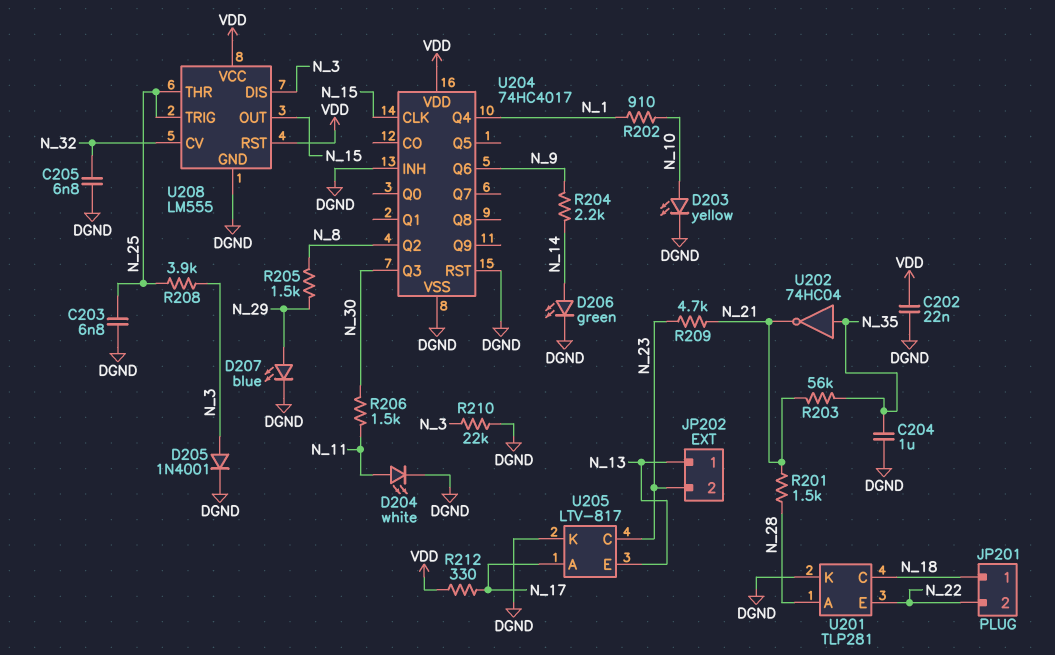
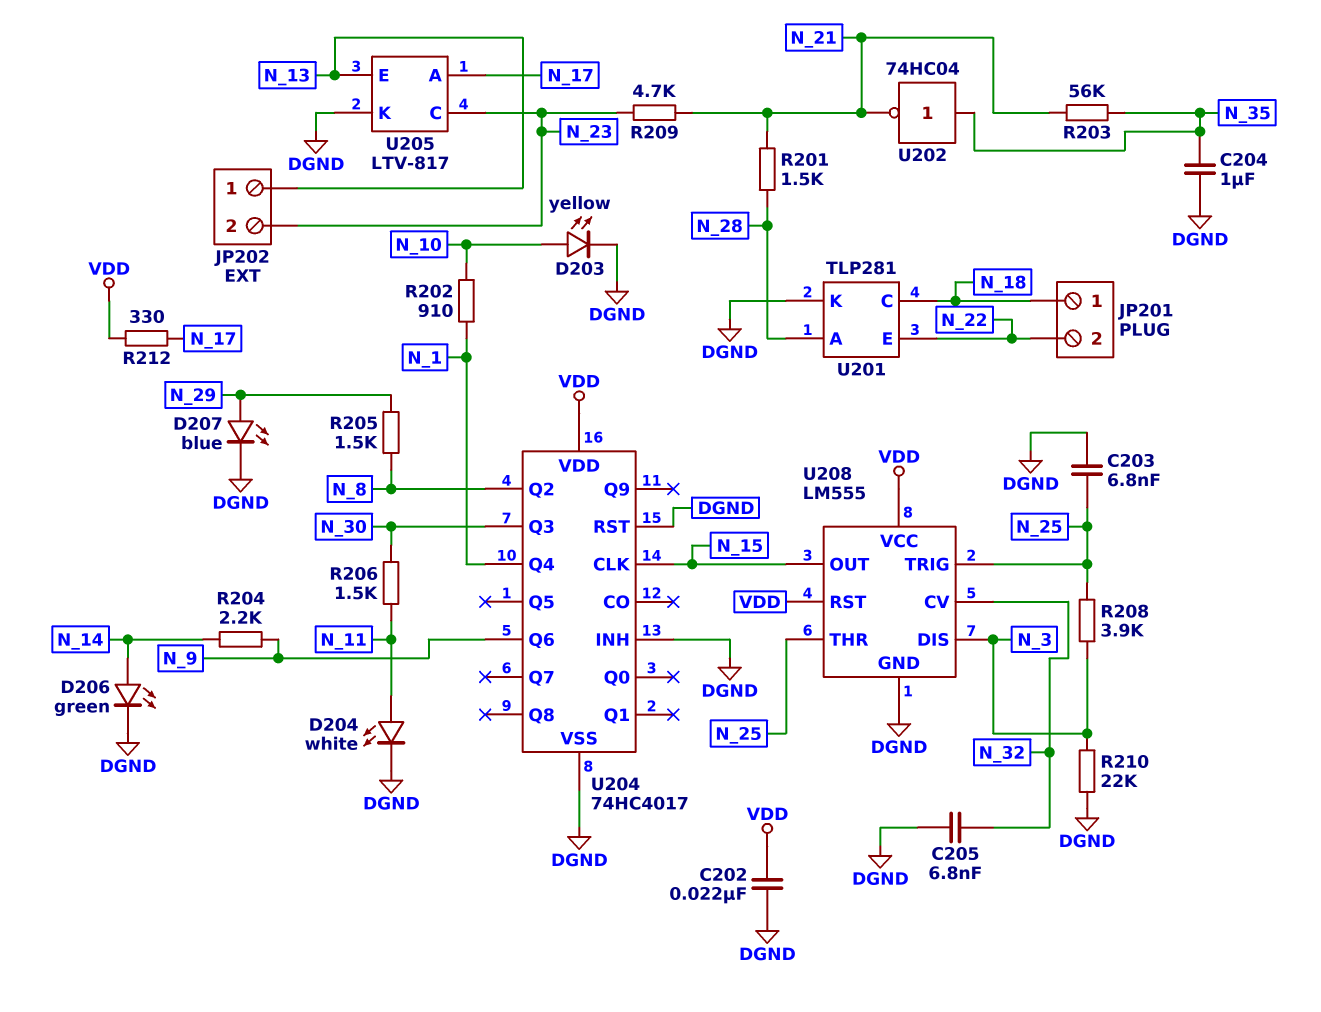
D205: diode 1N4001 (A N_3, K DGND) -> none

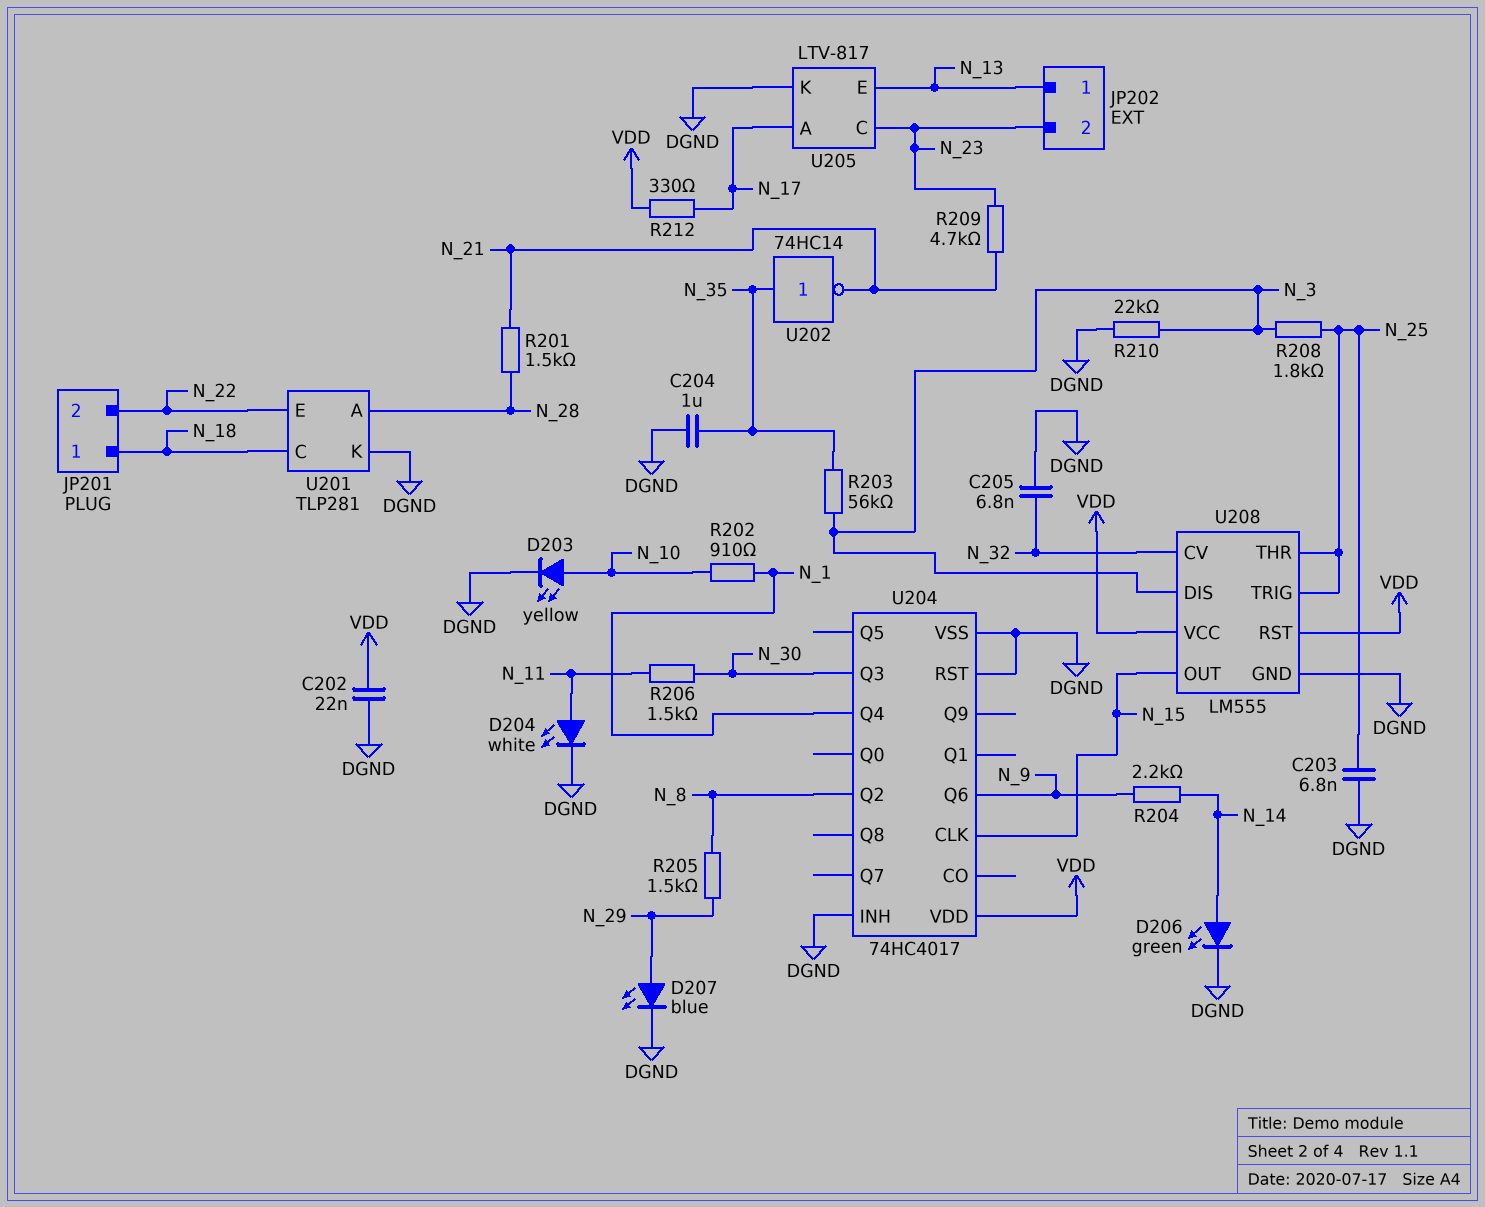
R203: 56k (N_21, N_35) -> 56k (N_3, N_35)
R208: 3.9k (N_3, N_25) -> 1.8k (N_3, N_25)
U202: NOT 74HC04 (in N_35, out N_21) -> NOT 74HC14 (in N_35, out N_21)

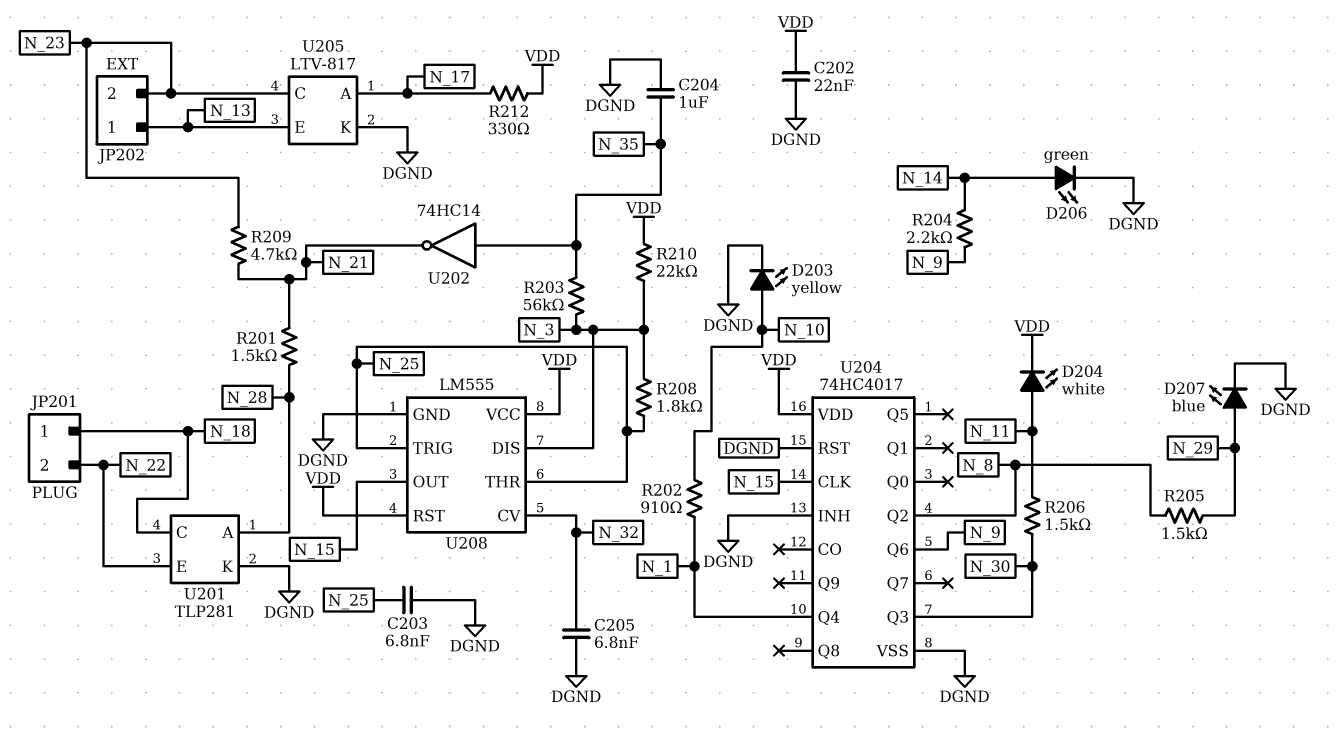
D204: LED white (A N_11, K DGND) -> LED white (A N_11, K VDD)
R210: 22k (DGND, N_3) -> 22k (N_3, VDD)

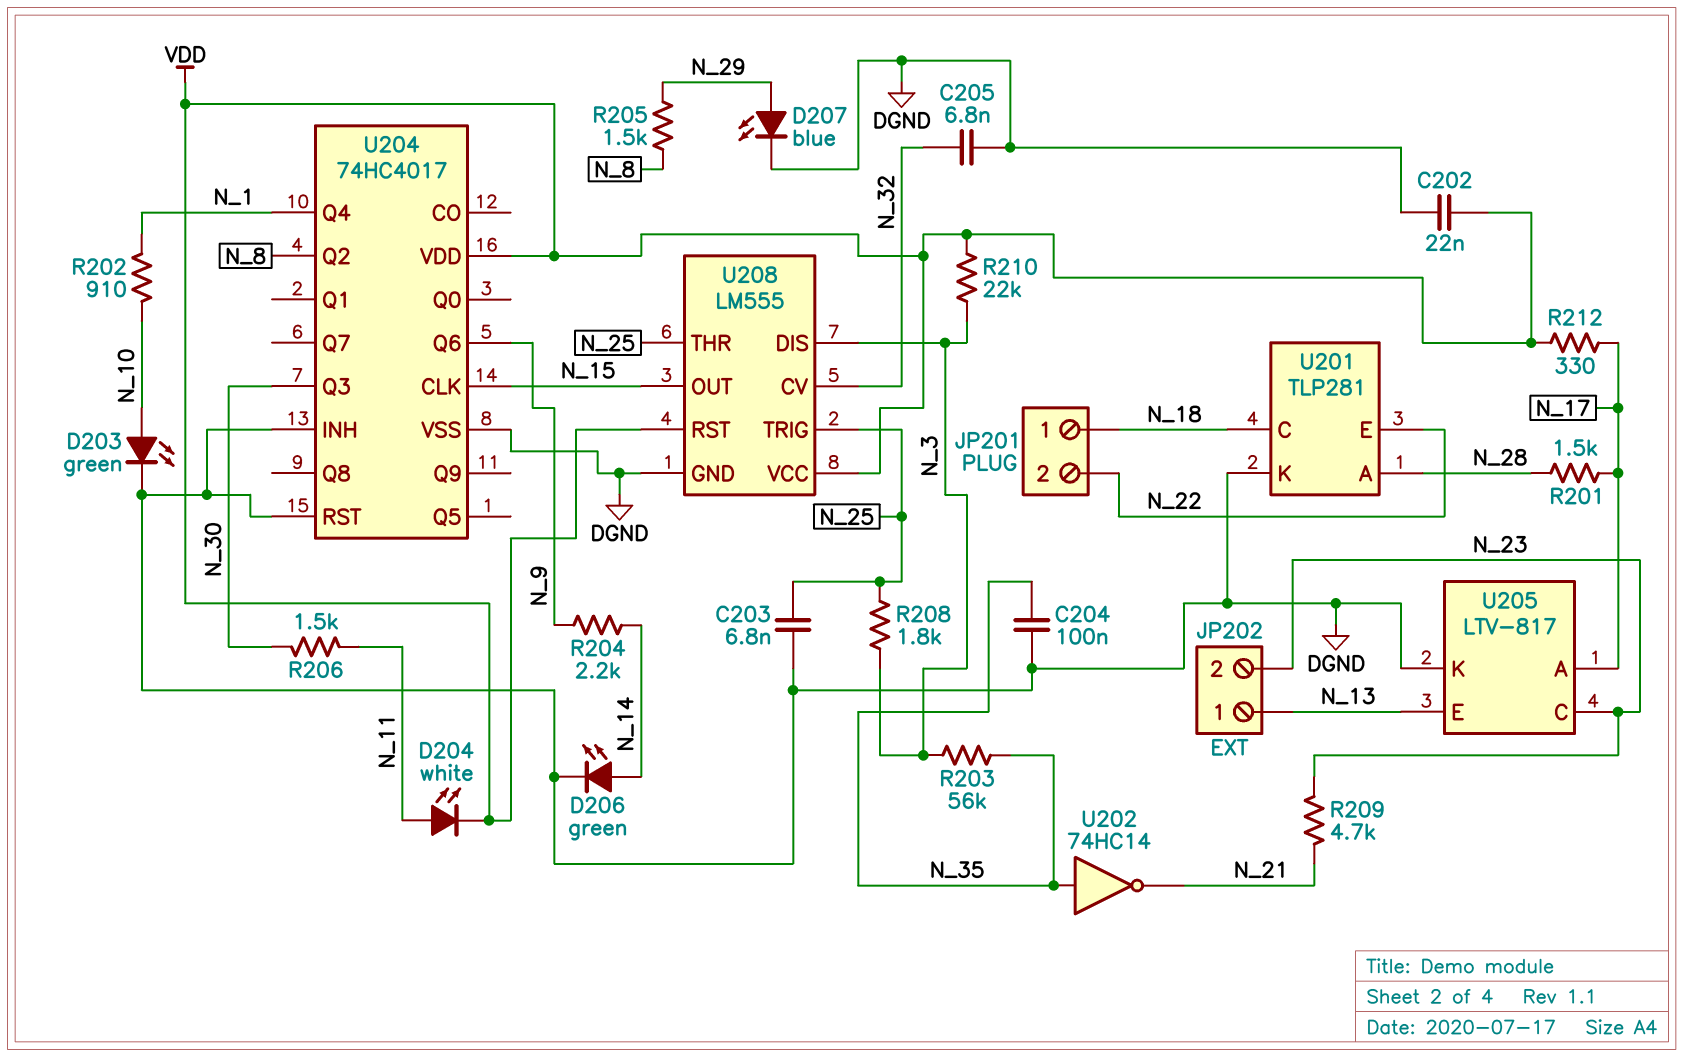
C204: 1uF (DGND, N_35) -> 100nF (DGND, N_35)
D203: LED yellow (A N_10, K DGND) -> LED green (A N_10, K DGND)
R201: 1.5k (N_21, N_28) -> 1.5k (N_17, N_28)

